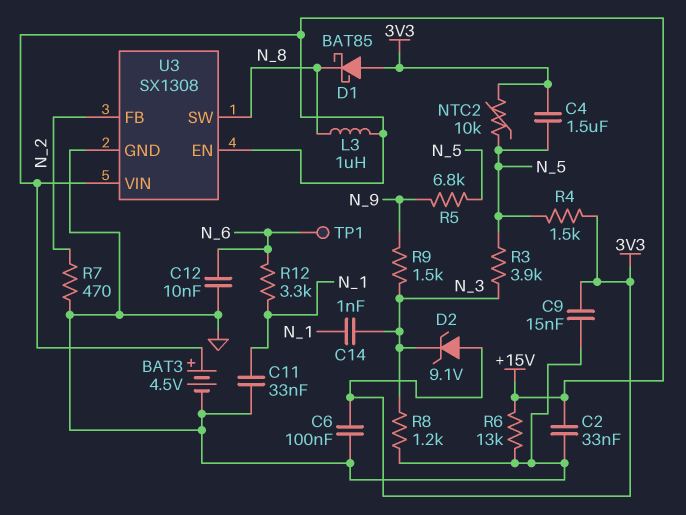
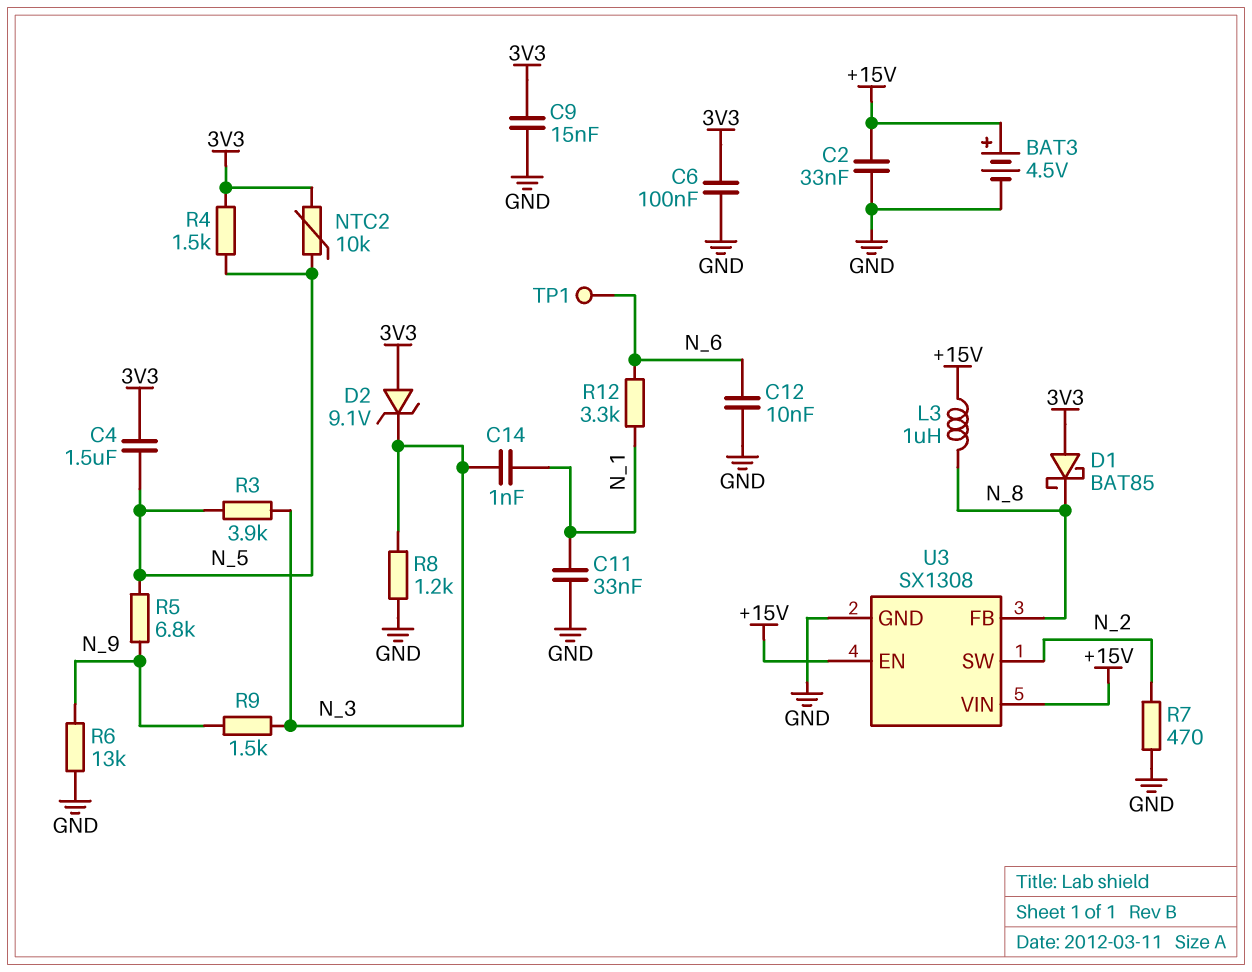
R6: 13k (+15V, GND) -> 13k (GND, N_9)
U3 pin FB: N_2 -> N_8
U3 pin SW: N_8 -> N_2

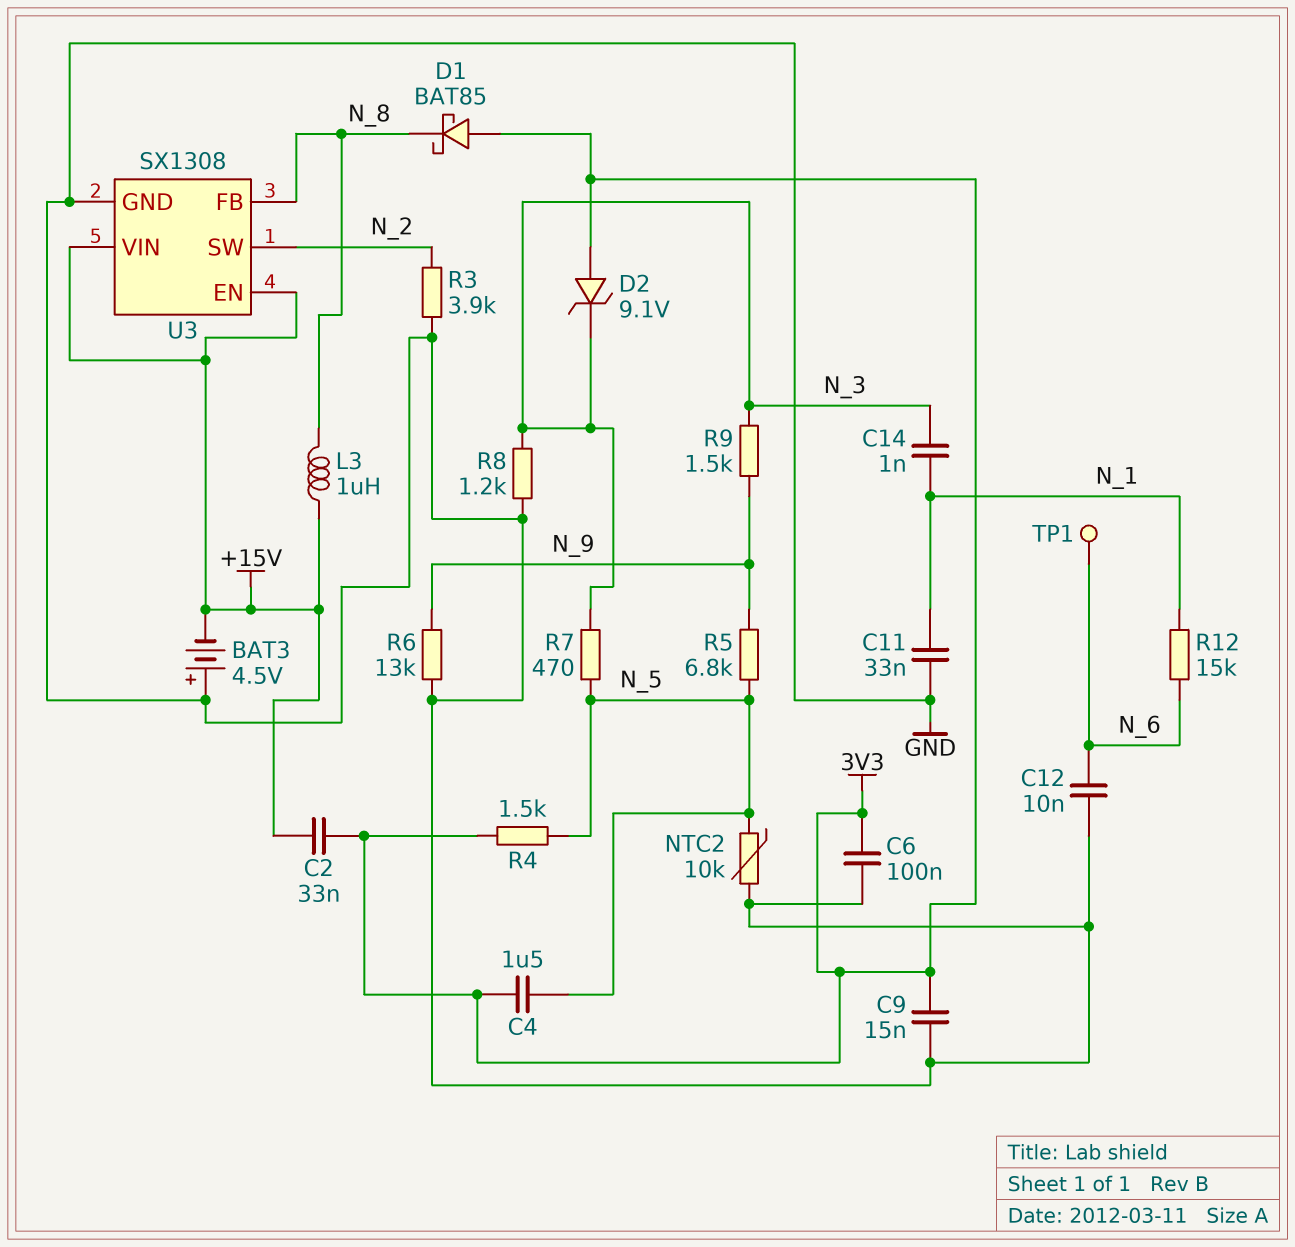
BAT3: 4.5V (plus +15V, minus GND) -> 4.5V (plus GND, minus +15V)
C2: 33nF (+15V, GND) -> 33nF (+15V, 3V3)
NTC2: 10k (3V3, N_5) -> 10k (GND, N_5)
R3: 3.9k (N_3, N_5) -> 3.9k (GND, N_2)
R7: 470 (GND, N_2) -> 470 (N_3, N_5)
R12: 3.3k (N_1, N_6) -> 15k (N_1, N_6)

